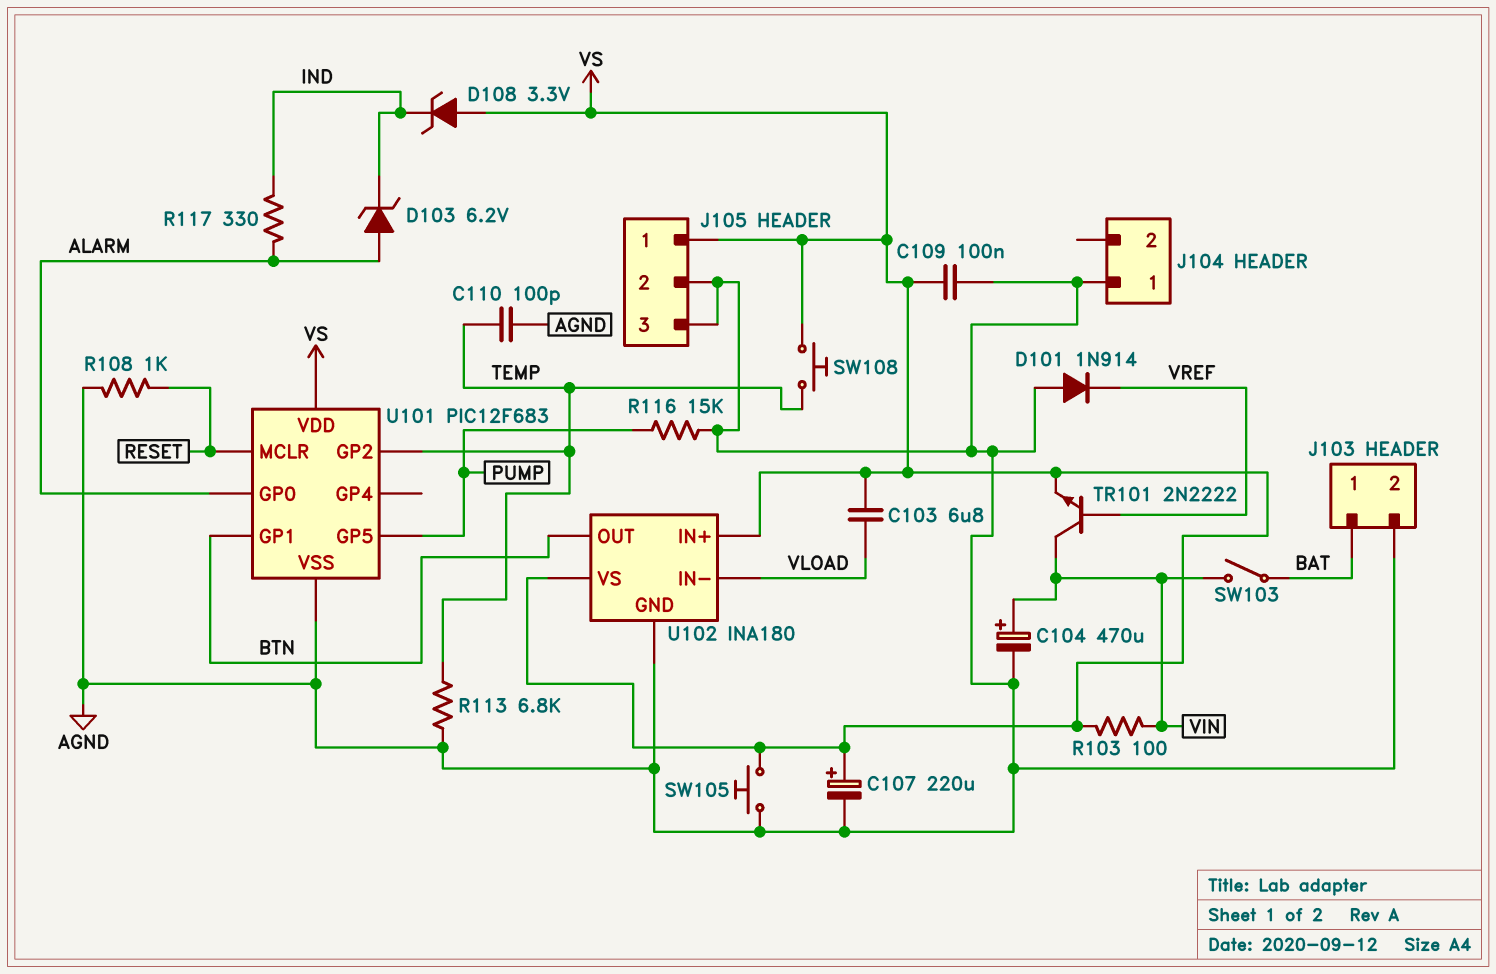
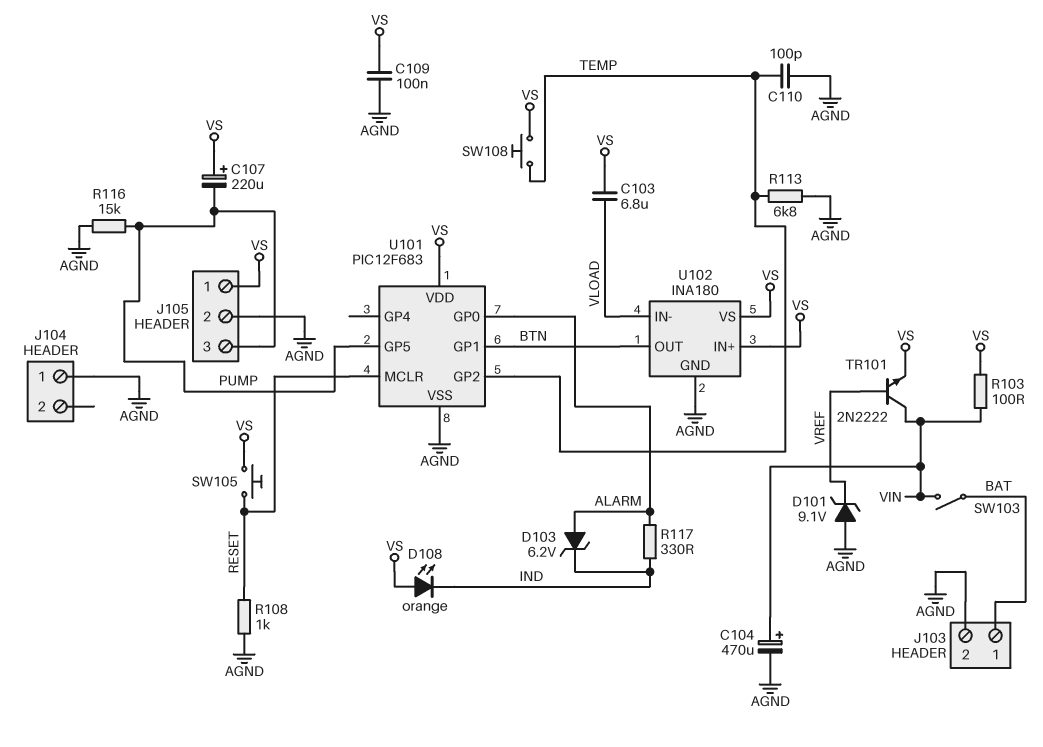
C107: 220uF (plus VS, minus AGND) -> 220uF (plus VS, minus PUMP)
D101: diode 1N914 (A AGND, K VREF) -> zener 9.1V (A AGND, K VREF)
D108: zener 3.3V (A VS, K IND) -> LED orange (A VS, K IND)
J105 pin 3: AGND -> PUMP
SW105: button (AGND, VS) -> button (RESET, VS)

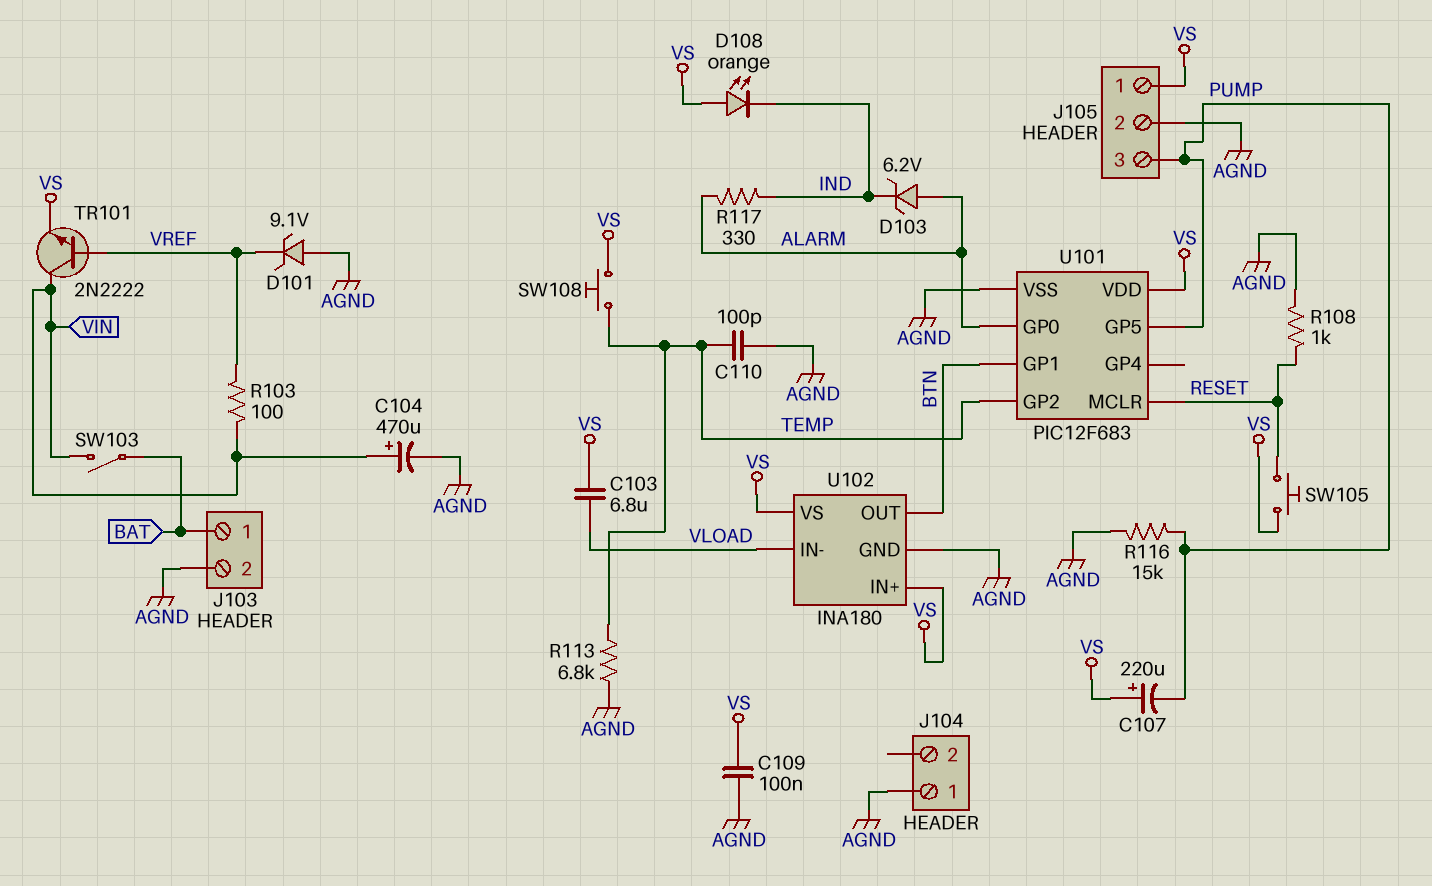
R103: 100 (VIN, VS) -> 100 (VIN, VREF)

